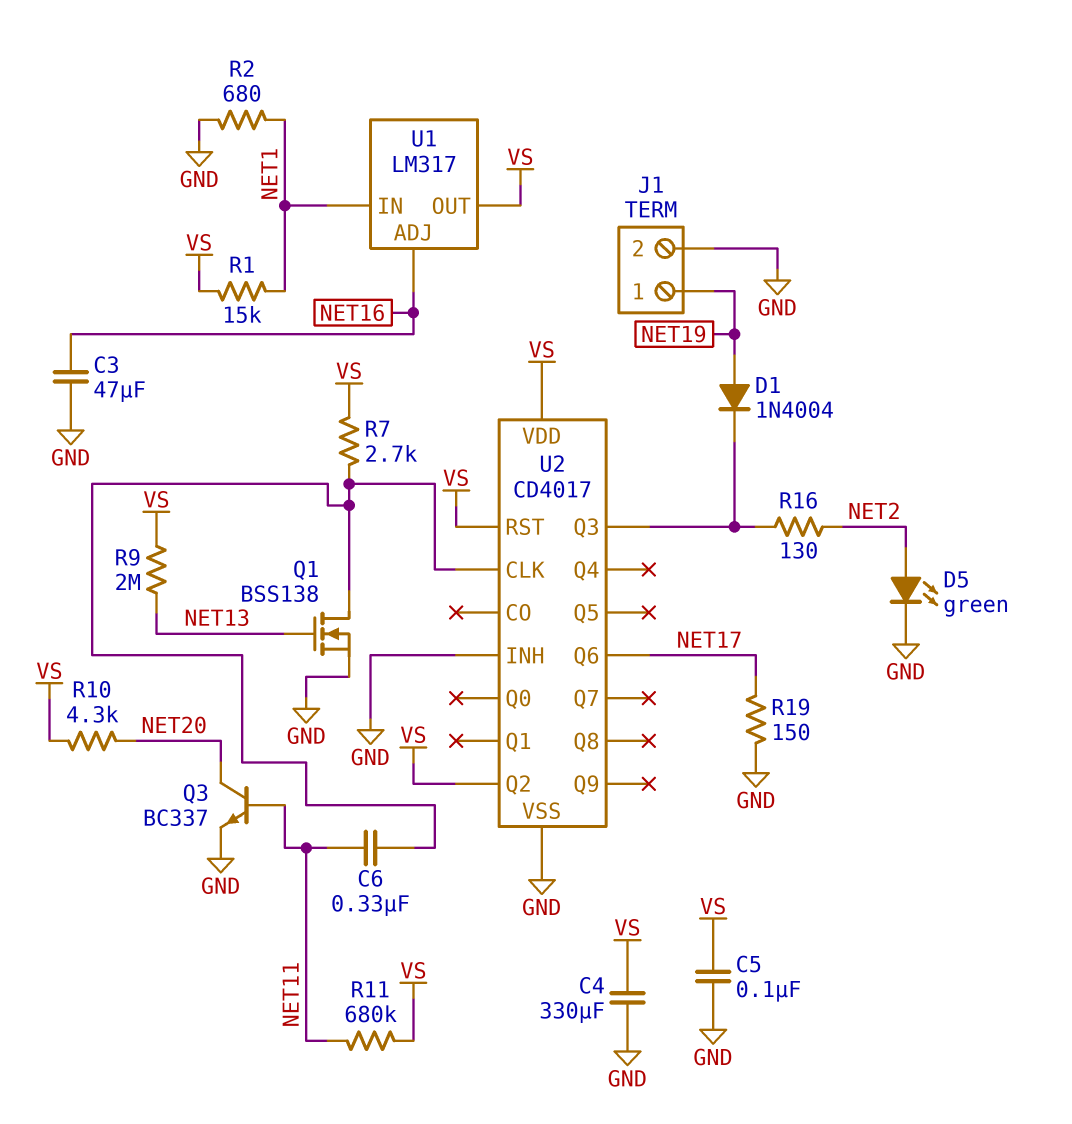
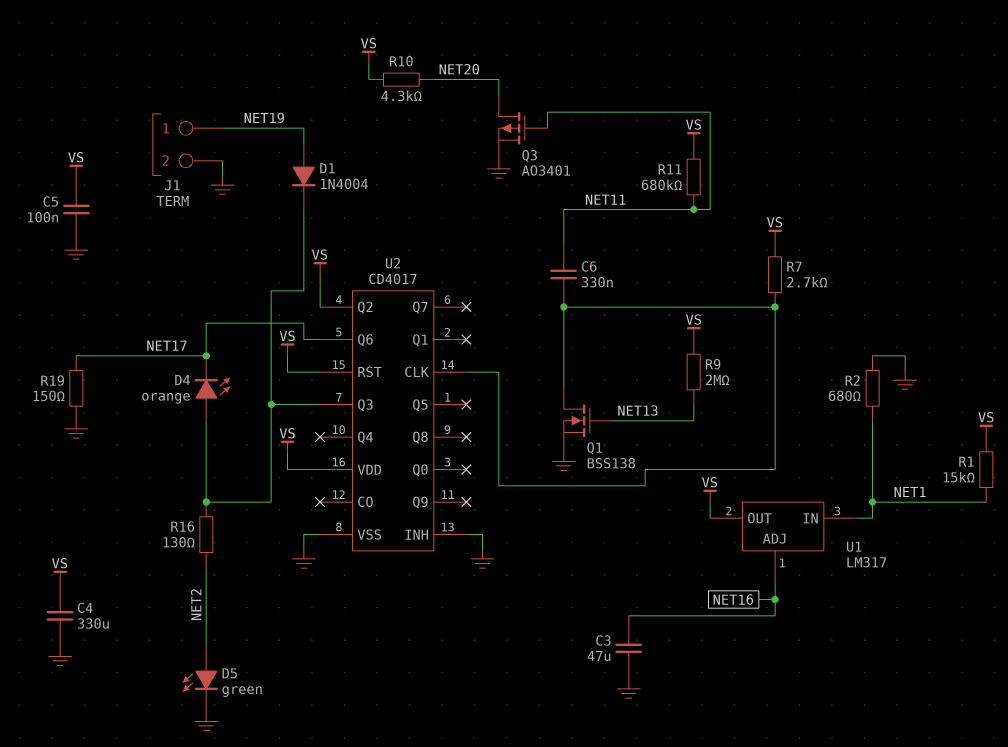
D4: none -> LED orange (A U2/Q3, K NET17)
Q3: NPN BC337 (B NET11, C NET20, E GND) -> PMOS AO3401 (G NET11, D NET20, S GND)

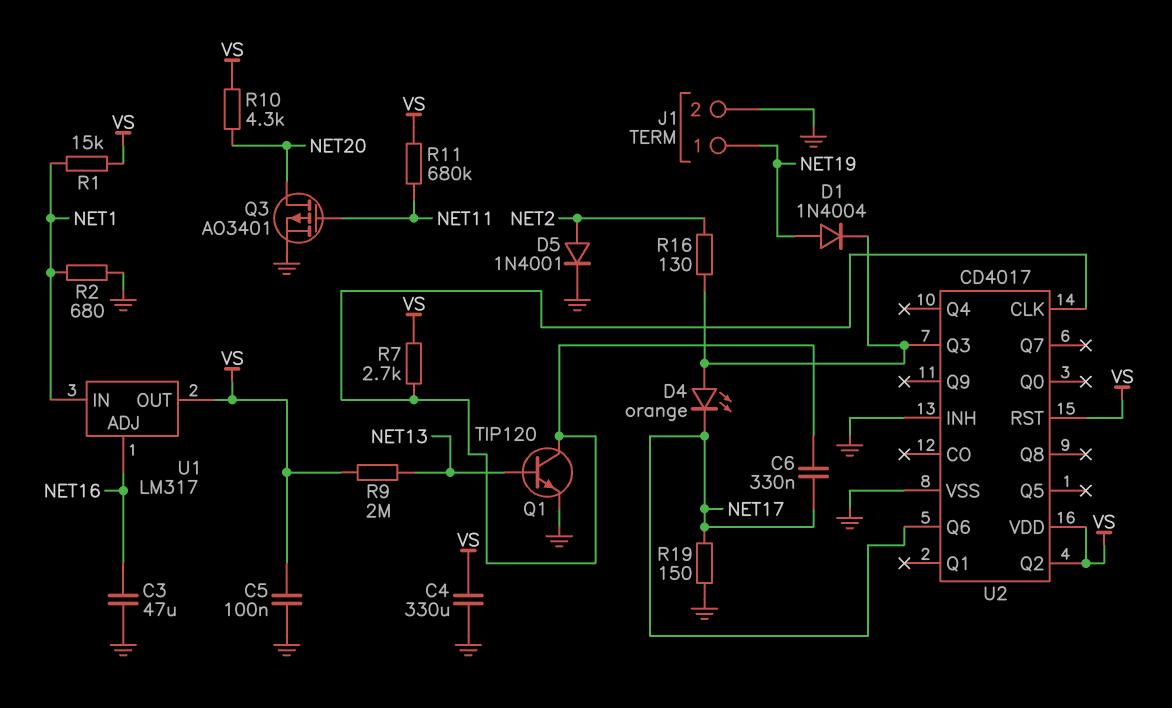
C6: 330nF (NET11, U2/CLK) -> 330nF (NET17, U2/CLK)
D5: LED green (A NET2, K GND) -> diode 1N4001 (A NET2, K GND)
Q1: NMOS BSS138 (G NET13, D U2/CLK, S GND) -> NPN TIP120 (B NET13, C U2/CLK, E GND)

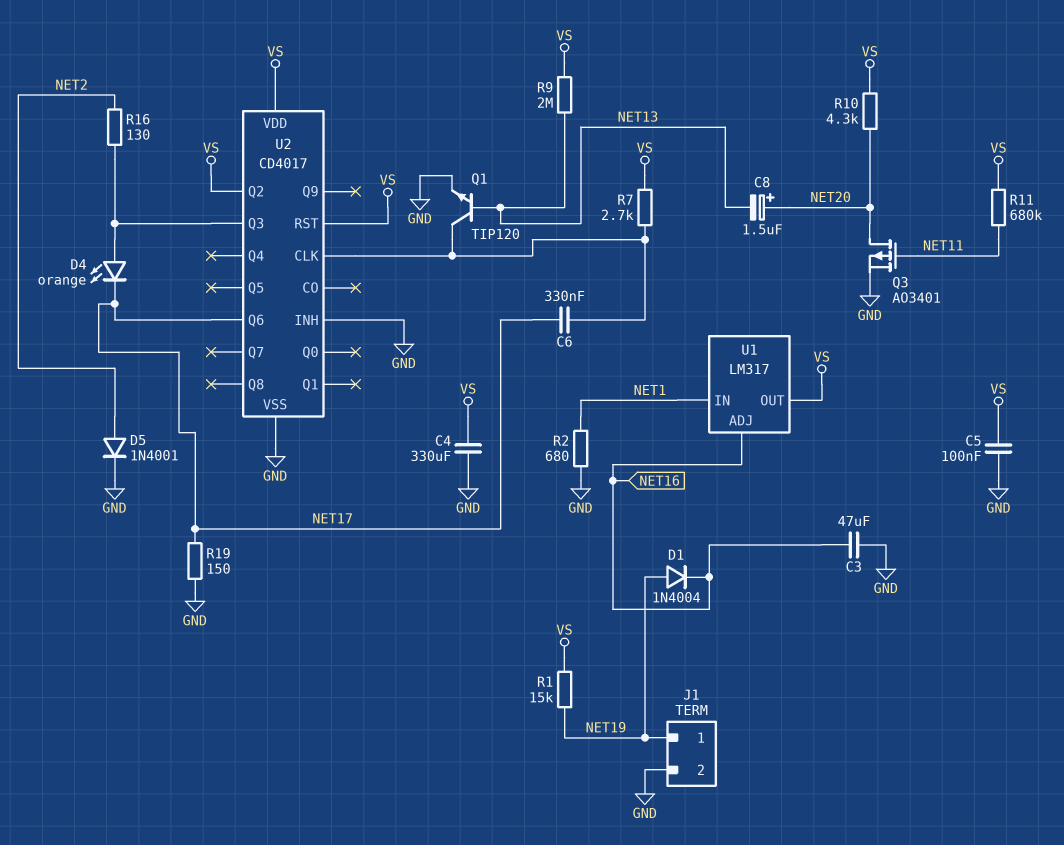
C8: none -> 1.5uF (plus NET20, minus NET13)
D1: diode 1N4004 (A NET19, K U2/Q3) -> diode 1N4004 (A NET19, K NET16)
R1: 15k (NET1, VS) -> 15k (NET19, VS)

